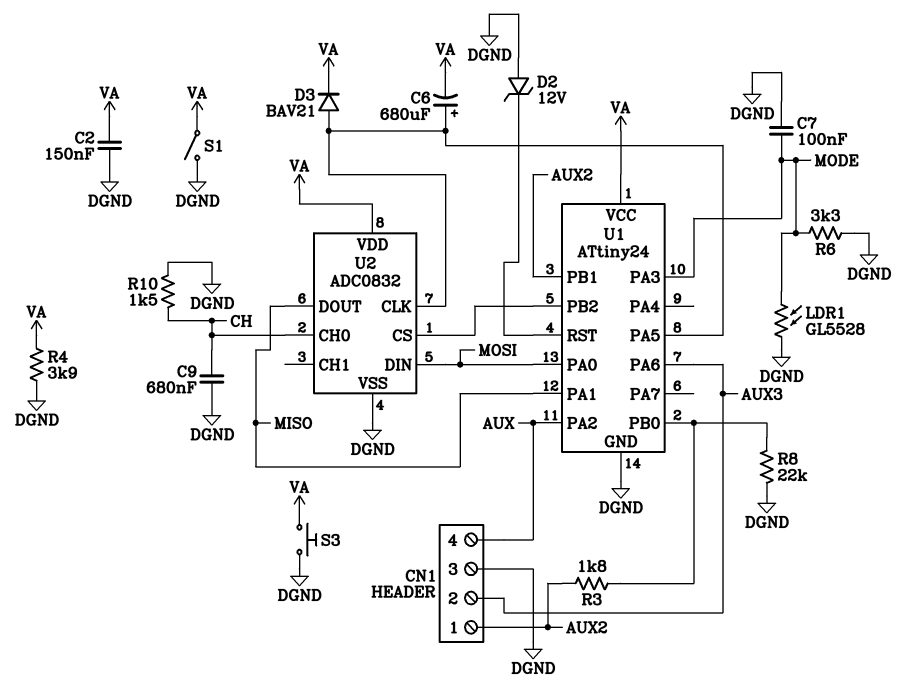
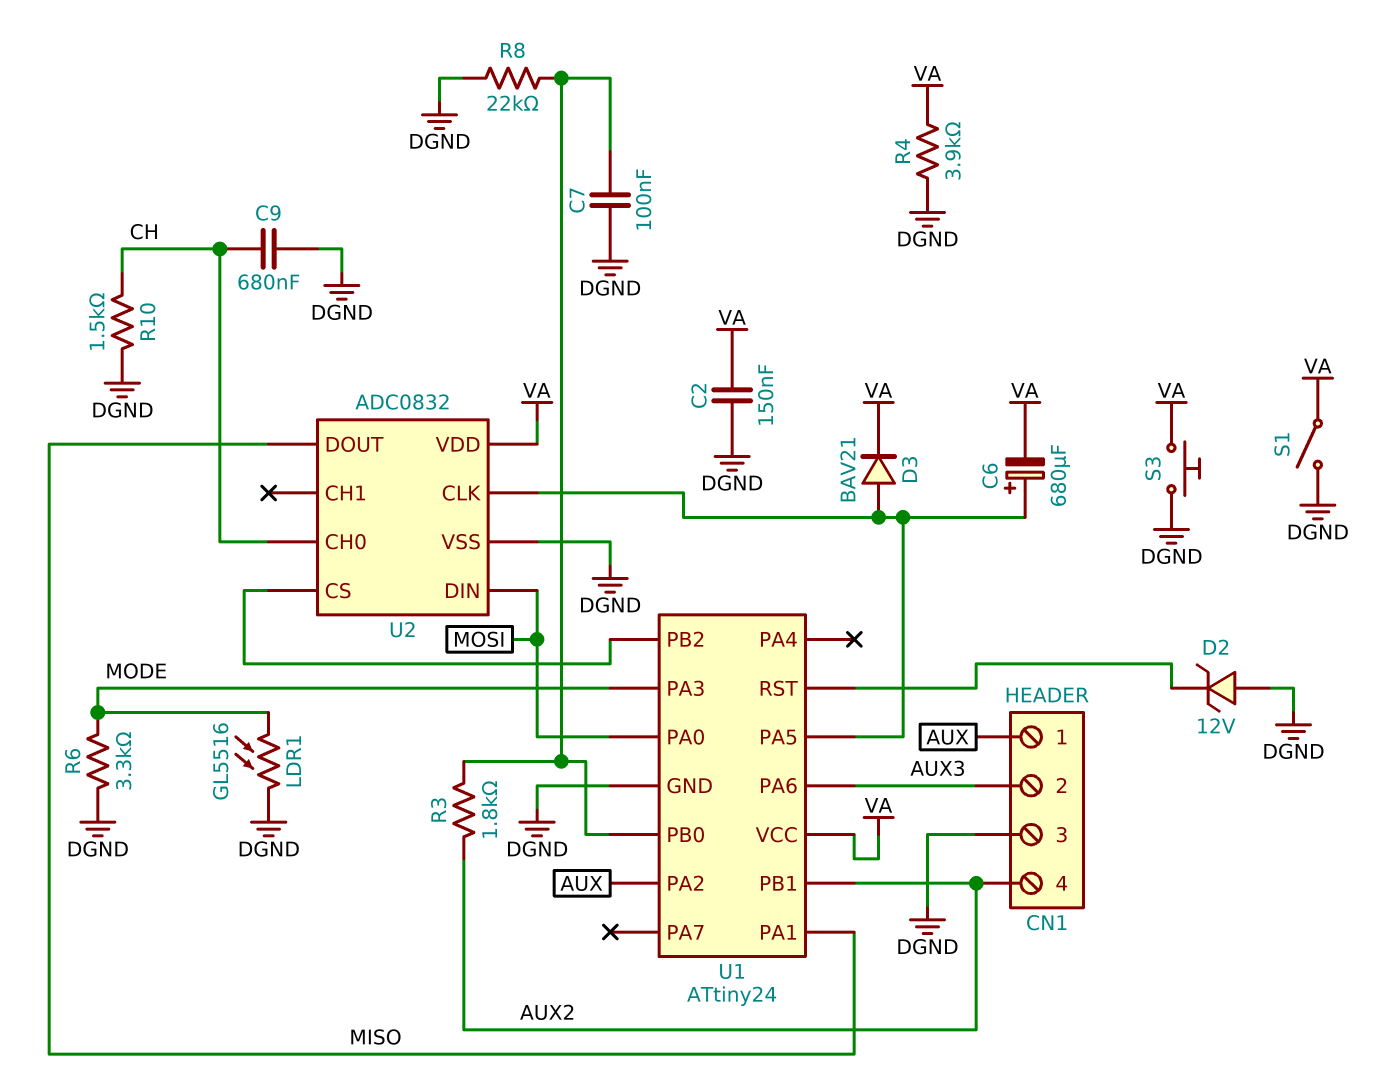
C7: 100nF (DGND, MODE) -> 100nF (DGND, U1/PB0)
CN1 pin 1: AUX2 -> AUX
CN1 pin 4: AUX -> AUX2
LDR1: GL5528 (DGND, MODE) -> GL5516 (DGND, MODE)

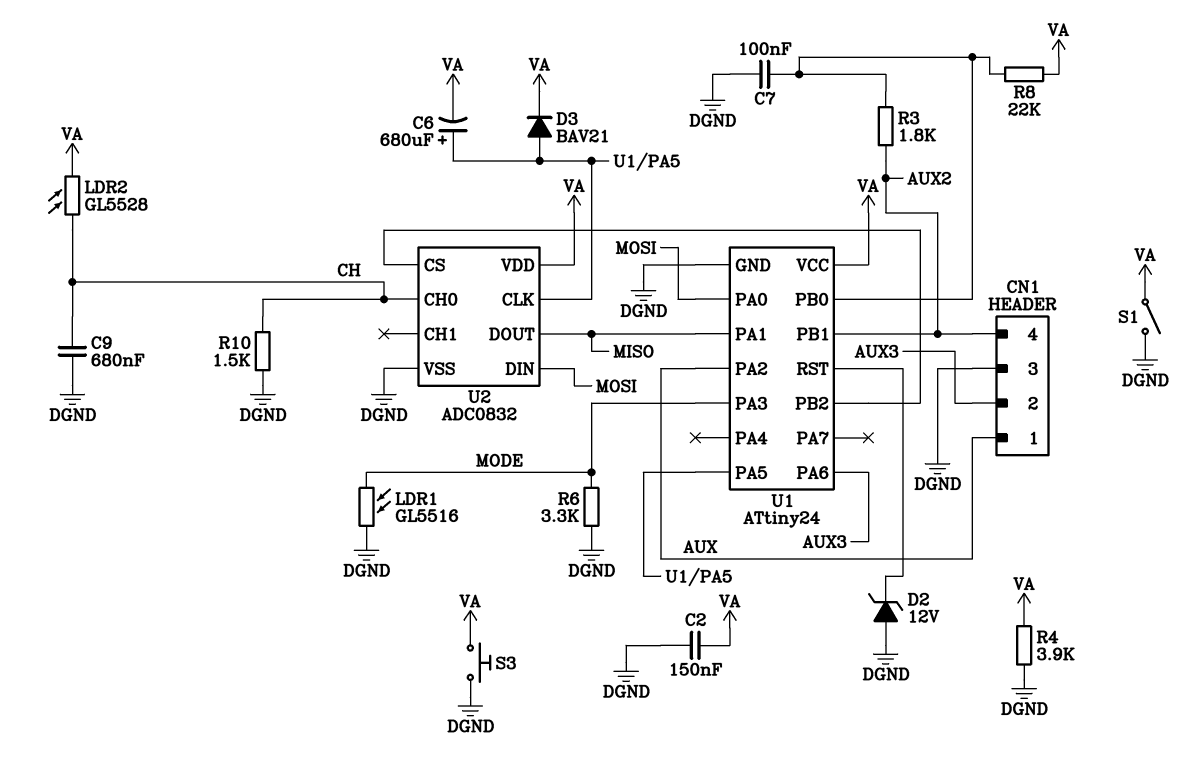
LDR2: none -> GL5528 (CH, VA)
R8: 22k (DGND, U1/PB0) -> 22k (U1/PB0, VA)

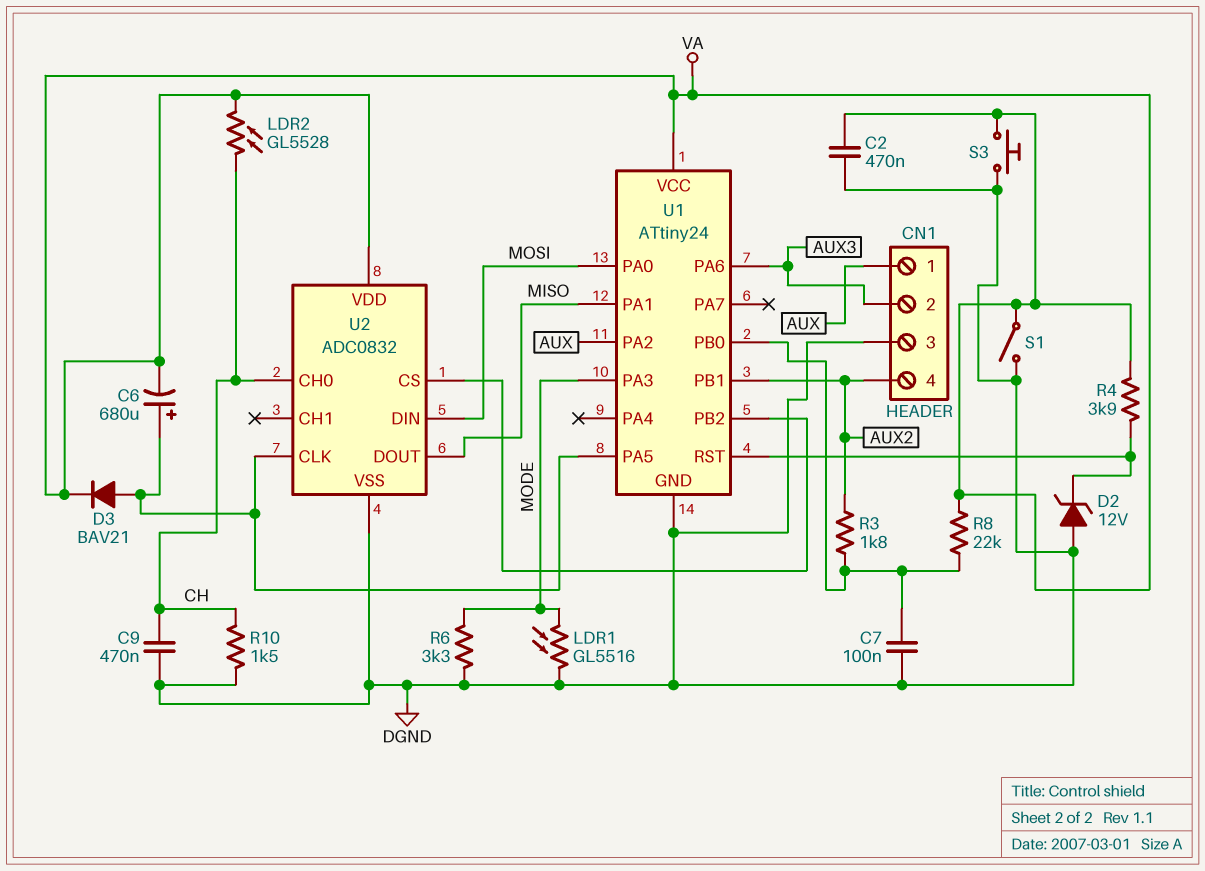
C2: 150nF (DGND, VA) -> 470nF (DGND, VA)
C9: 680nF (CH, DGND) -> 470nF (CH, DGND)
R4: 3.9k (DGND, VA) -> 3.9k (U1/RST, VA)

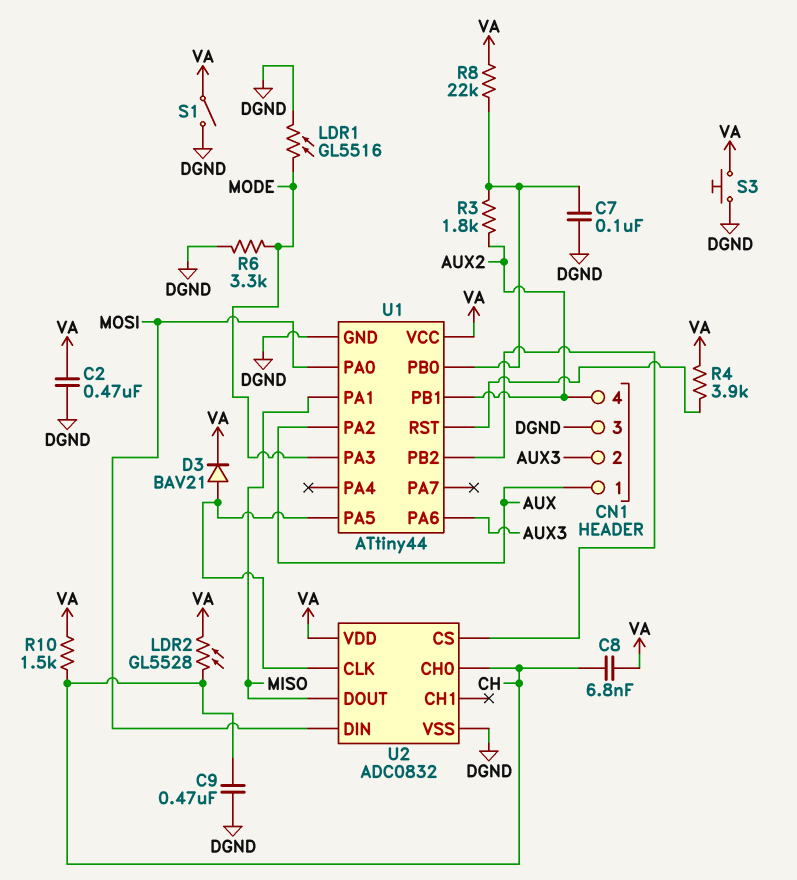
C6: 680uF (plus U1/PA5, minus VA) -> none
C8: none -> 6.8nF (CH, VA)
D2: zener 12V (A DGND, K U1/RST) -> none
R10: 1.5k (CH, DGND) -> 1.5k (CH, VA)
U1: ATtiny24 -> ATtiny44

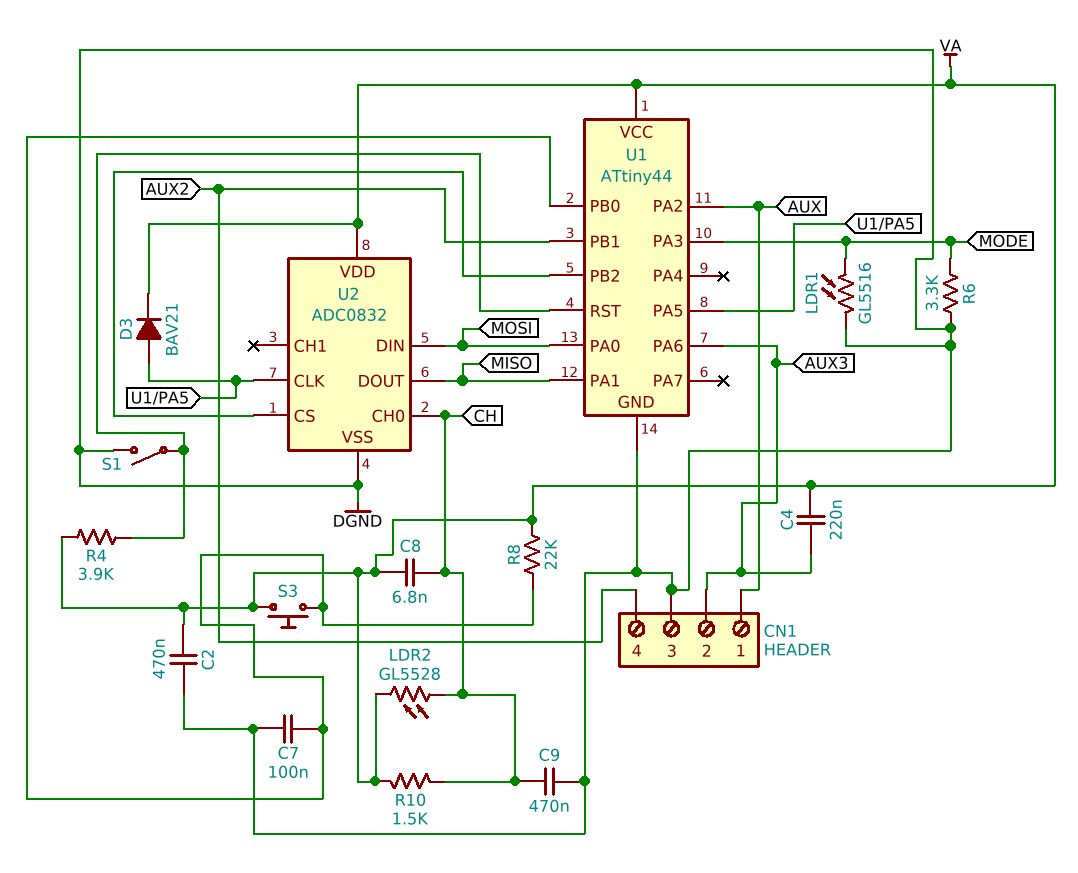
C4: none -> 220nF (AUX3, VA)
R3: 1.8k (AUX2, U1/PB0) -> none
S1: switch (DGND, VA) -> switch (DGND, U1/RST)
S3: button (DGND, VA) -> button (U1/PB0, VA)

